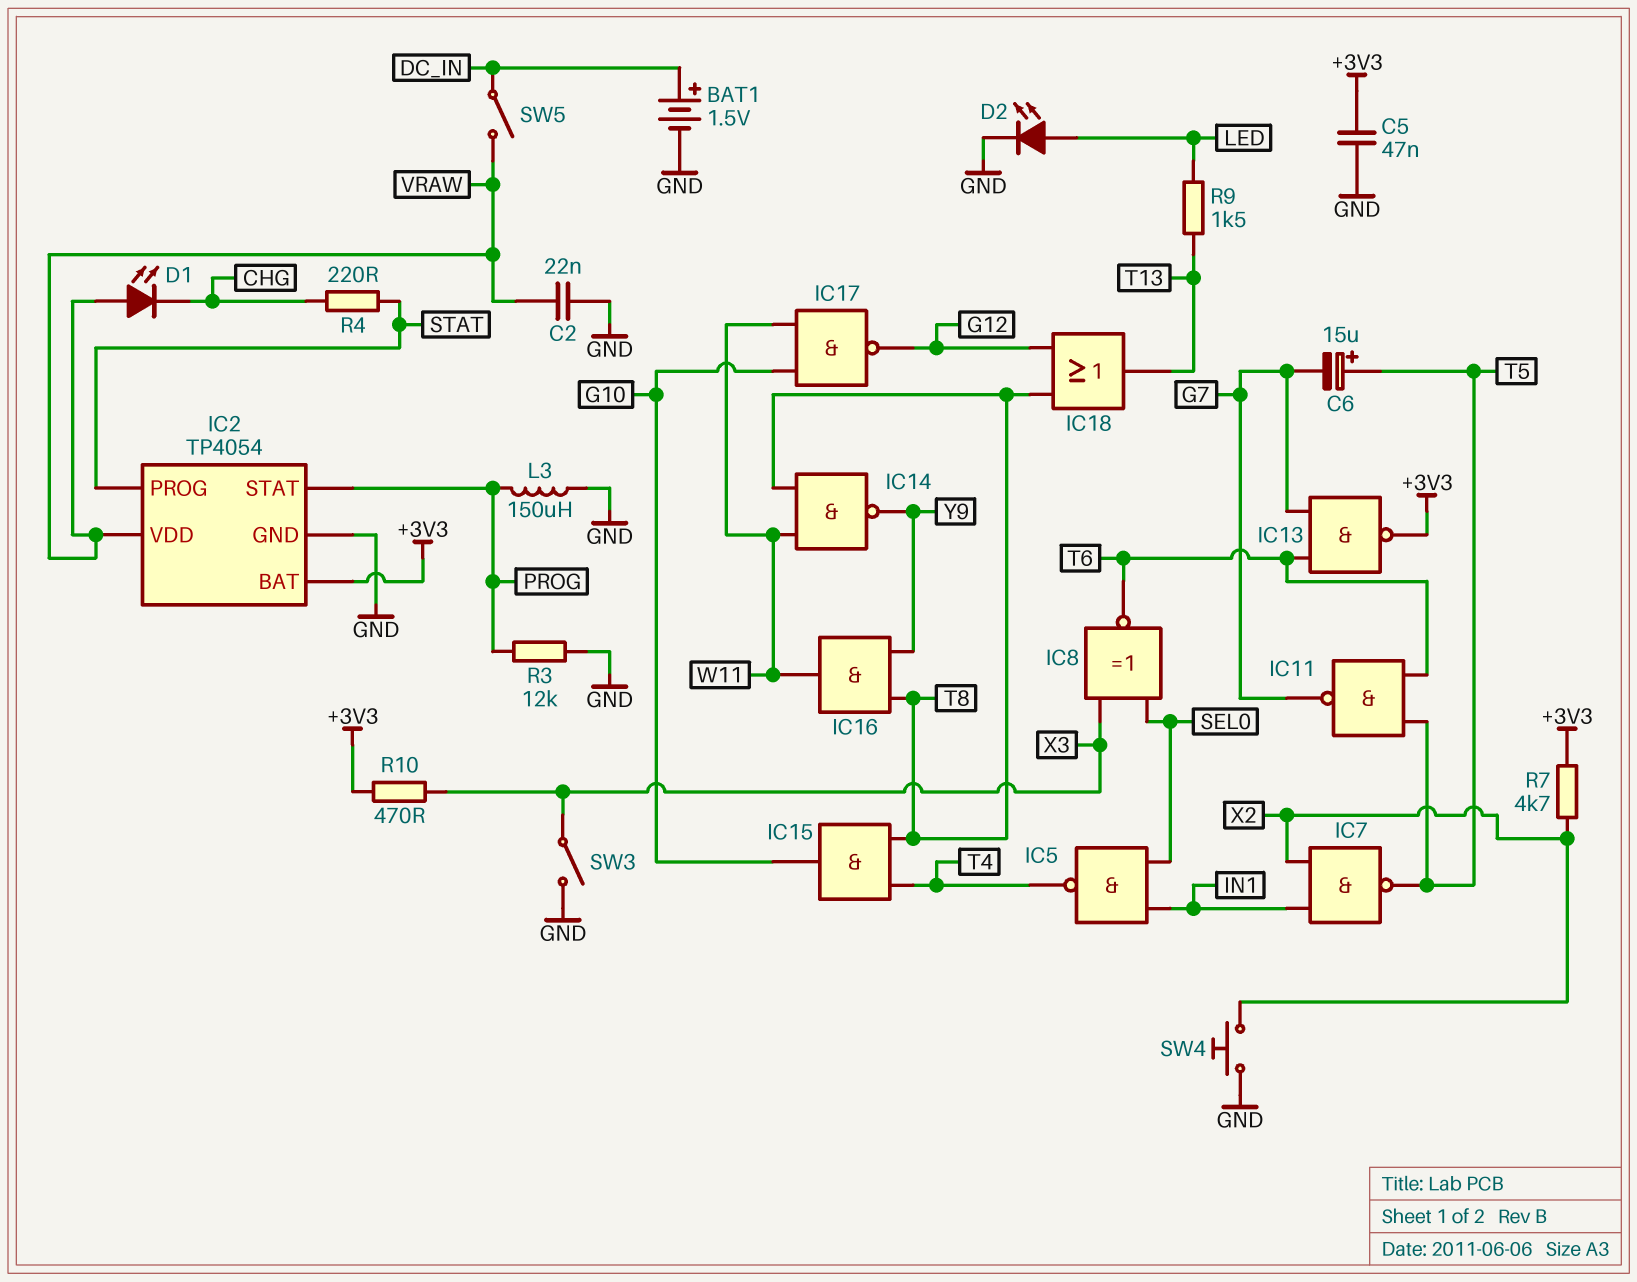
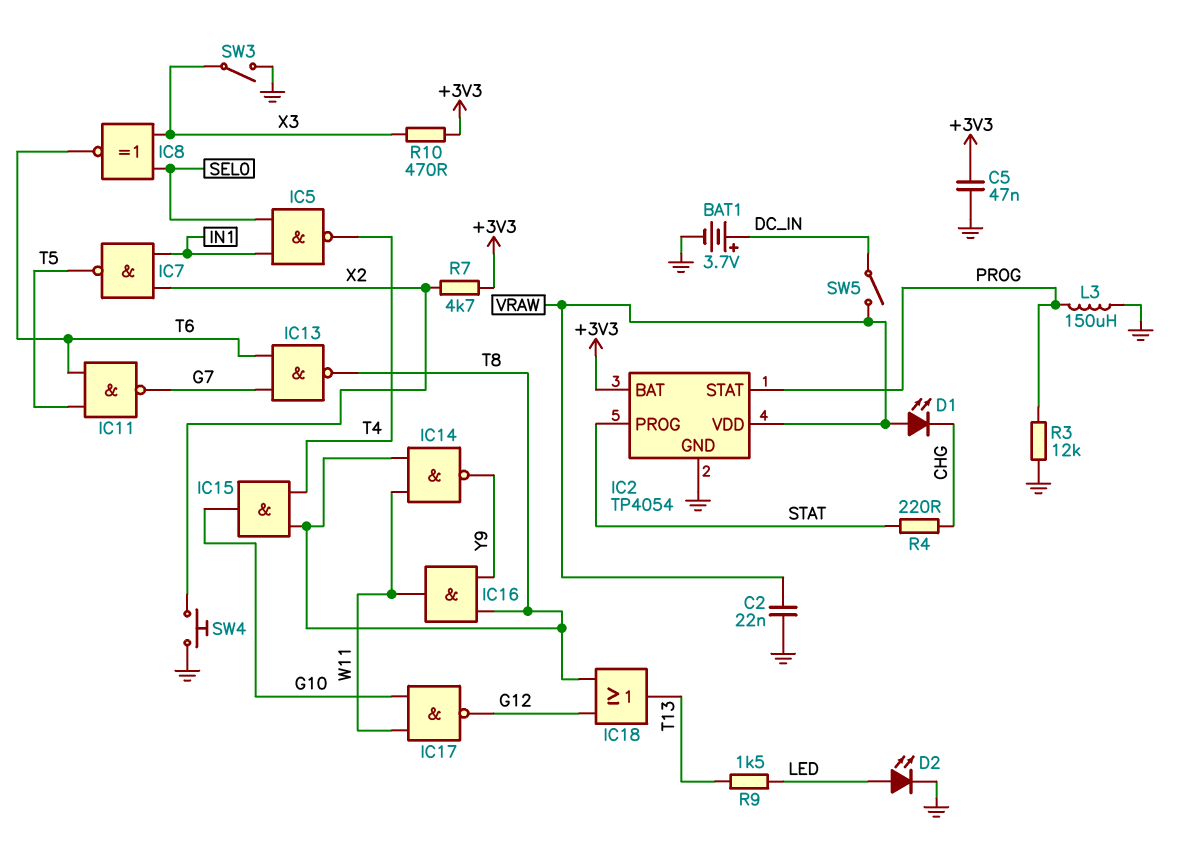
BAT1: 1.5V (plus DC_IN, minus GND) -> 3.7V (plus DC_IN, minus GND)
C6: 15uF (plus T5, minus G7) -> none
IC13: NAND (in G7, in T6, out +3V3) -> NAND (in G7, in T6, out T8)

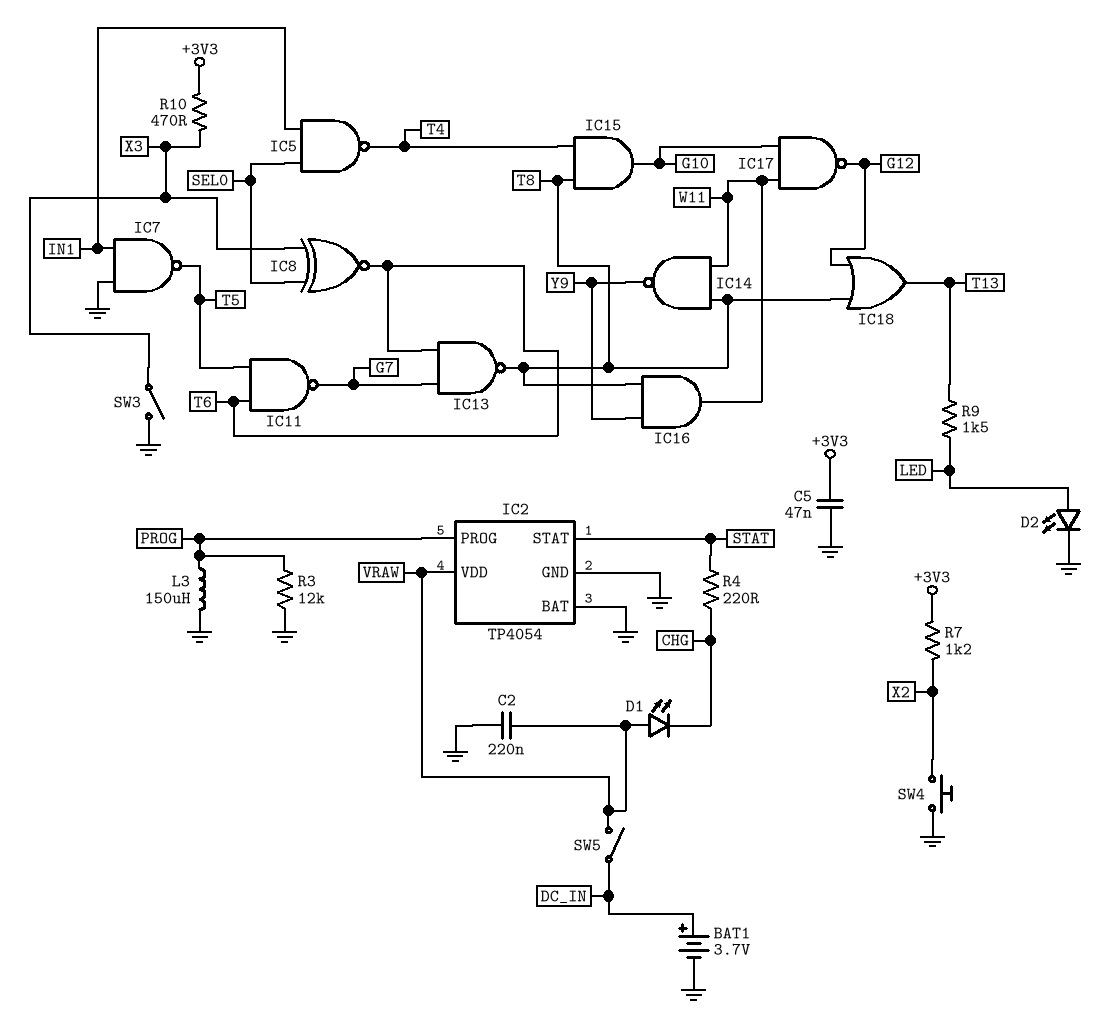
C2: 22nF (GND, VRAW) -> 220nF (GND, VRAW)
IC2 pin BAT: +3V3 -> GND
IC2 pin PROG: STAT -> PROG
IC2 pin STAT: PROG -> STAT
IC7: NAND (in IN1, in X2, out T5) -> NAND (in GND, in IN1, out T5)
R7: 4.7k (+3V3, X2) -> 1.2k (+3V3, X2)

